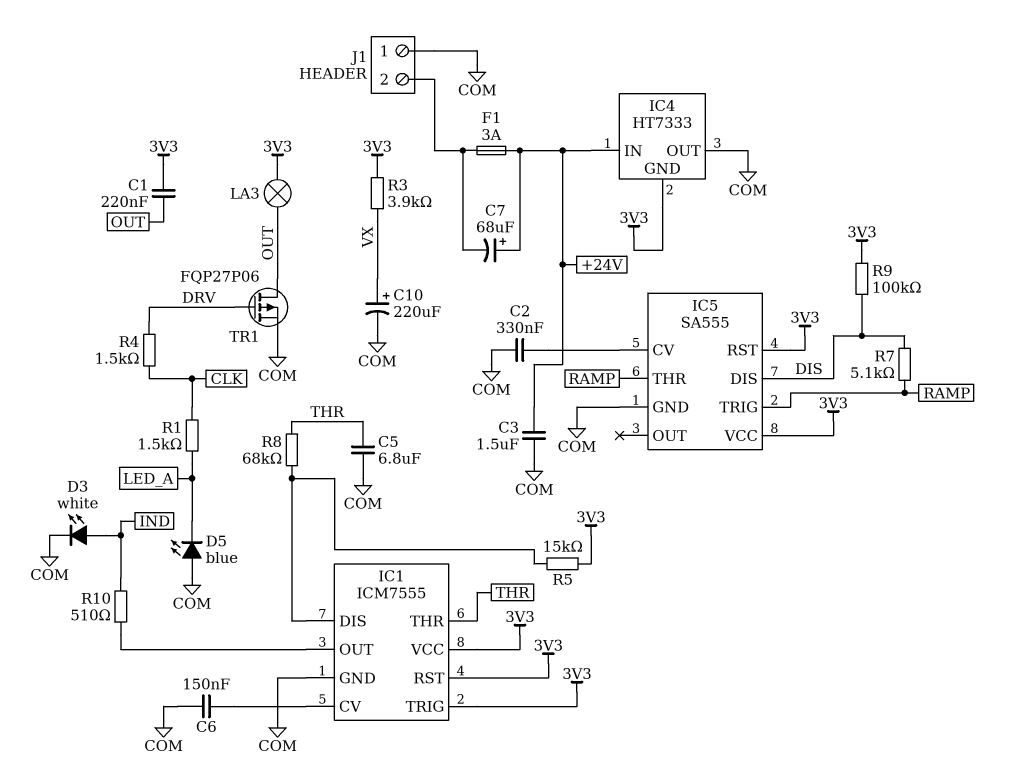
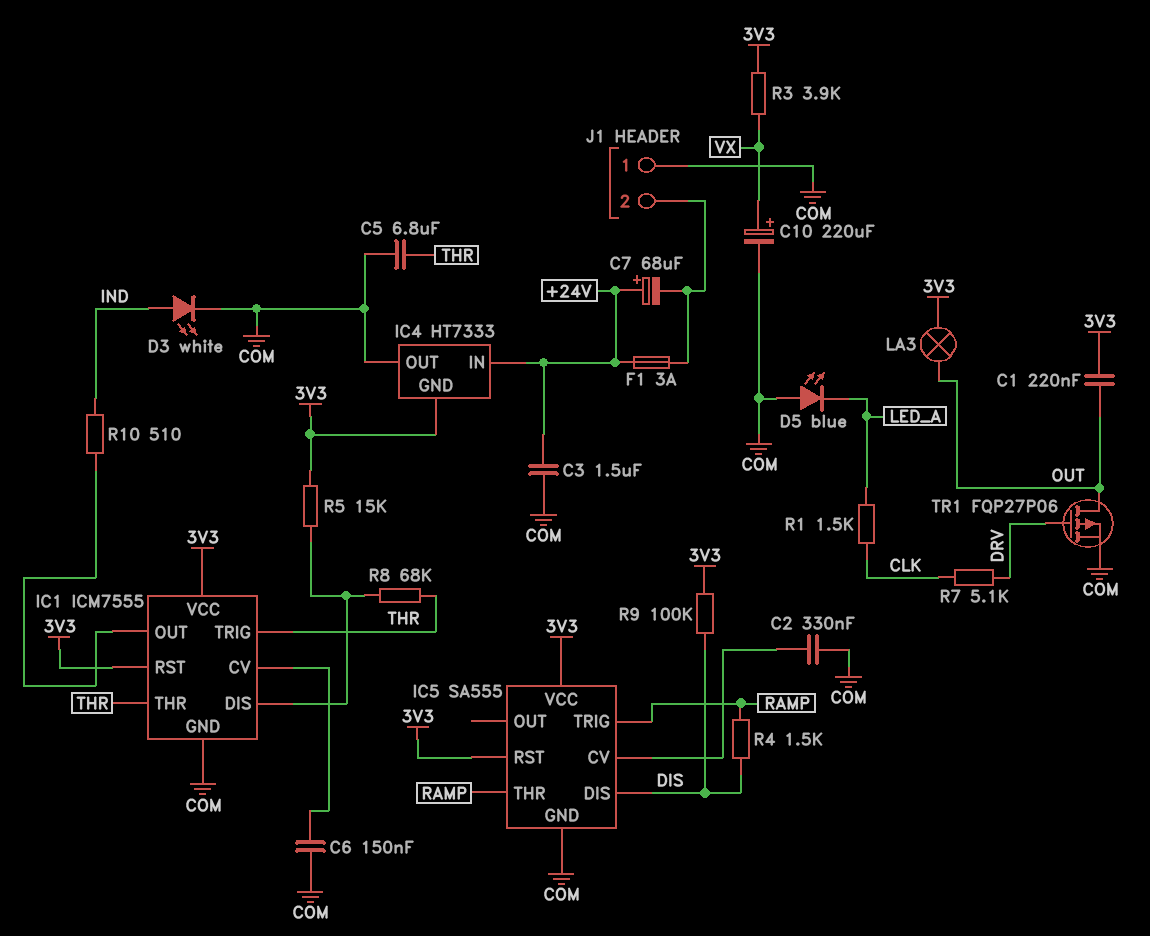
IC1 pin TRIG: 3V3 -> THR
R4: 1.5k (CLK, DRV) -> 1.5k (DIS, RAMP)
R7: 5.1k (DIS, RAMP) -> 5.1k (CLK, DRV)

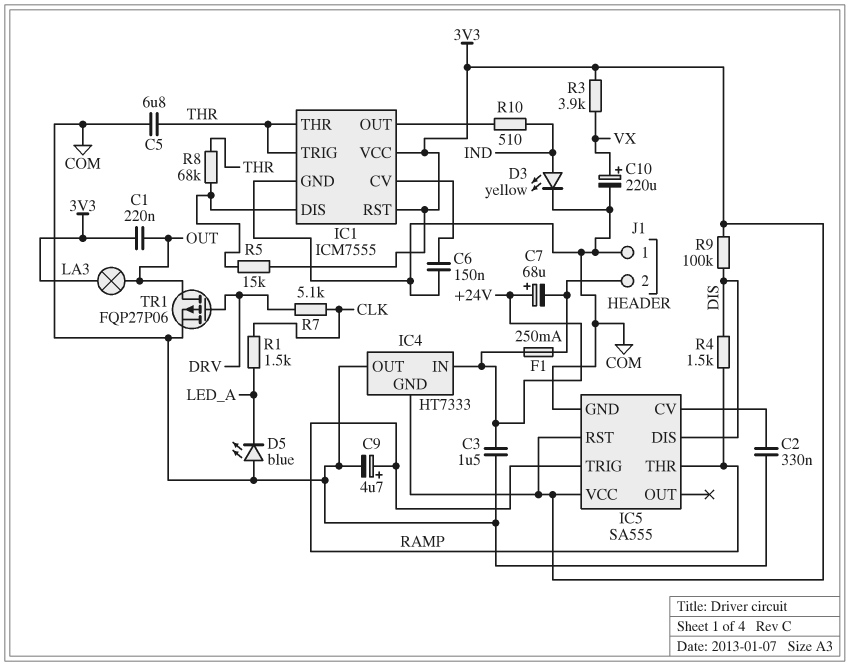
C9: none -> 4.7uF (plus RAMP, minus COM)
D3: LED white (A IND, K COM) -> LED yellow (A IND, K COM)
F1: 3A (+24V, J1/2) -> 250mA (+24V, J1/2)

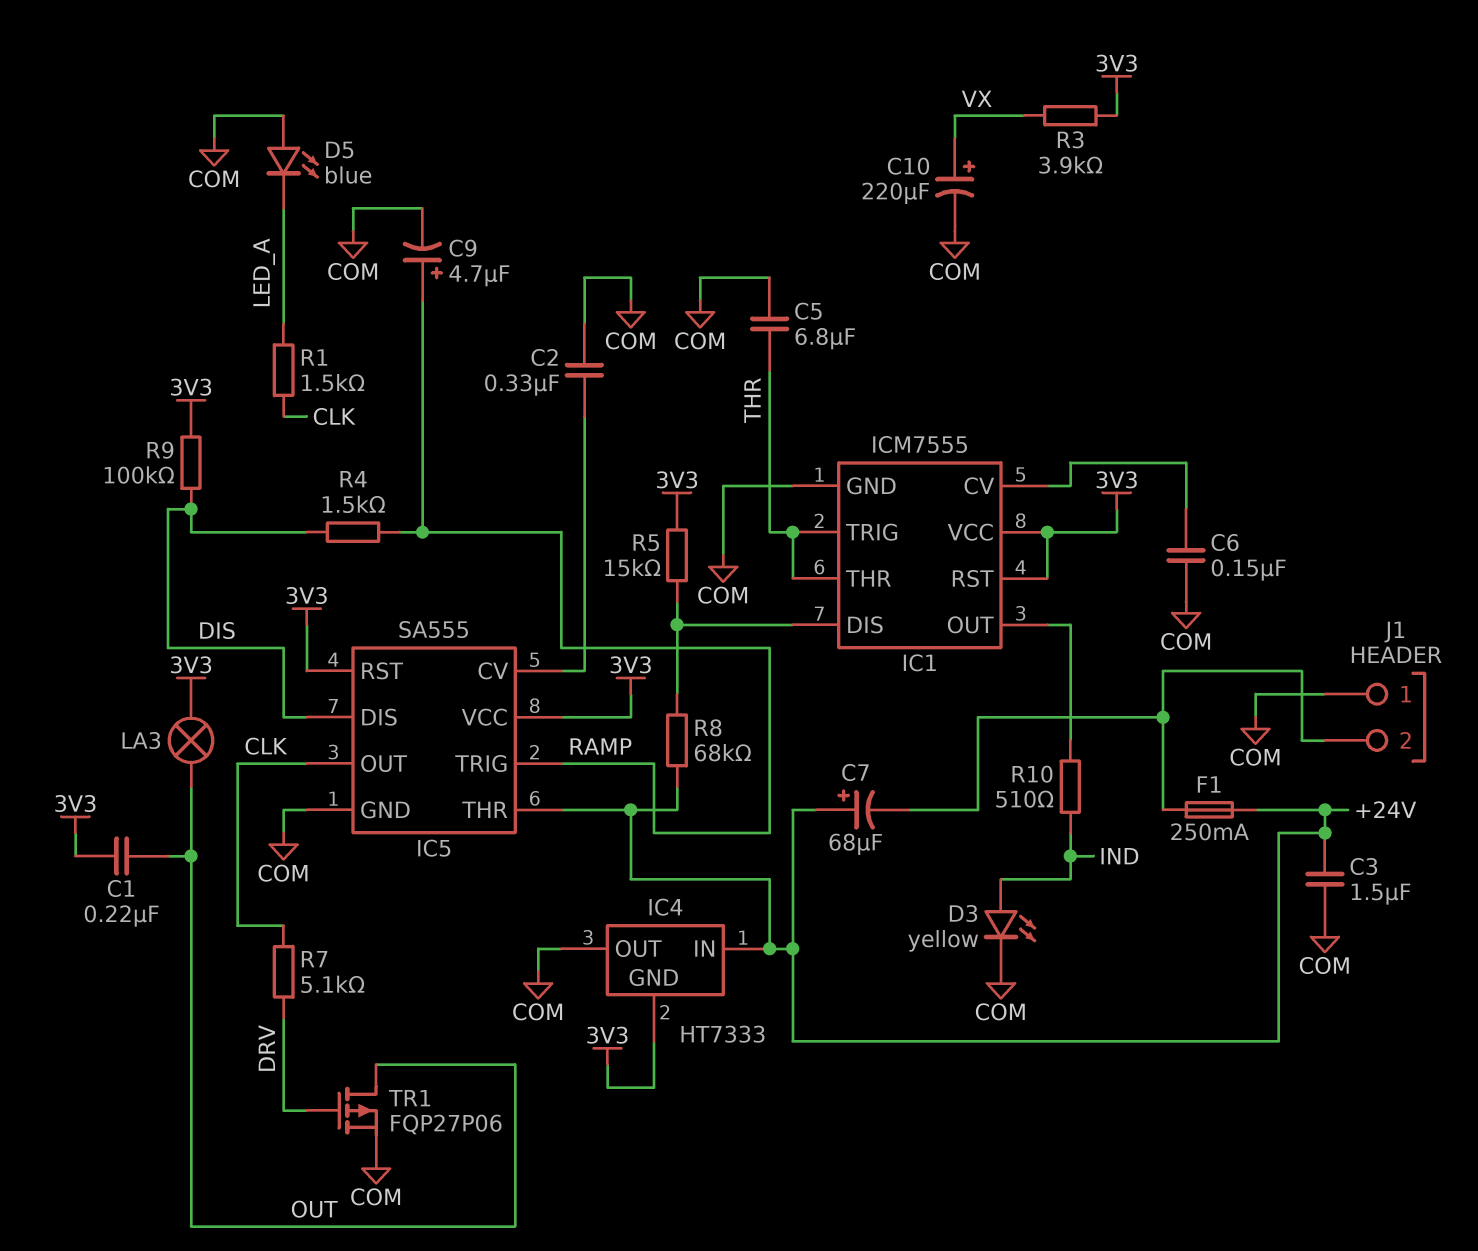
IC5 pin OUT: none -> CLK
IC5 pin THR: RAMP -> +24V
R8: 68k (IC1/DIS, THR) -> 68k (+24V, IC1/DIS)

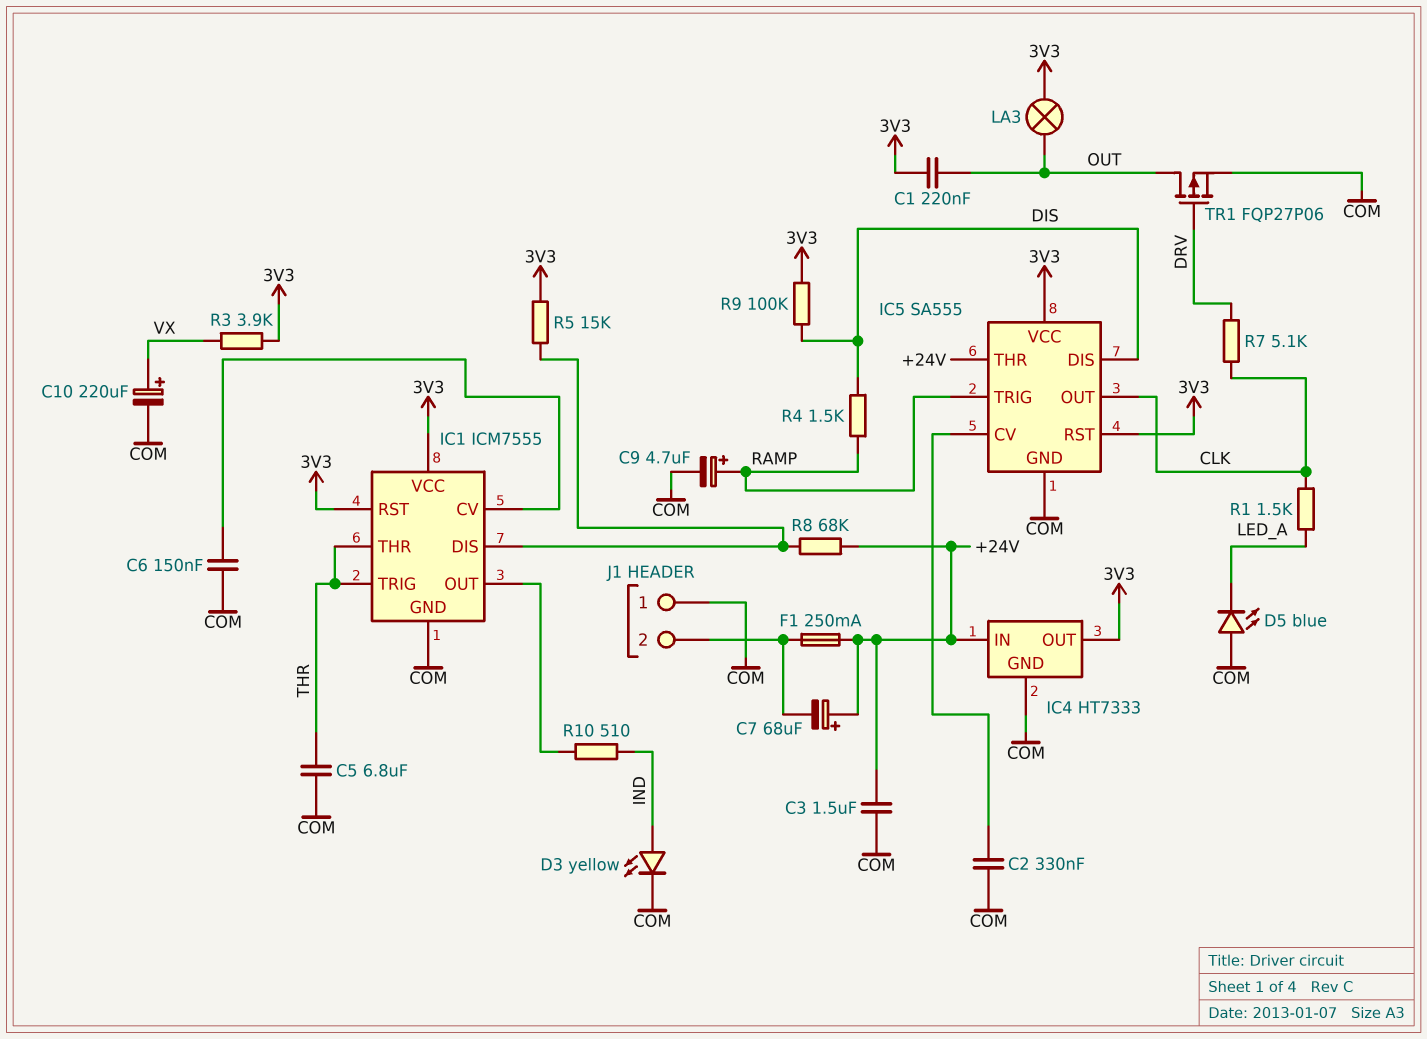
IC4 pin GND: 3V3 -> COM
IC4 pin OUT: COM -> 3V3

